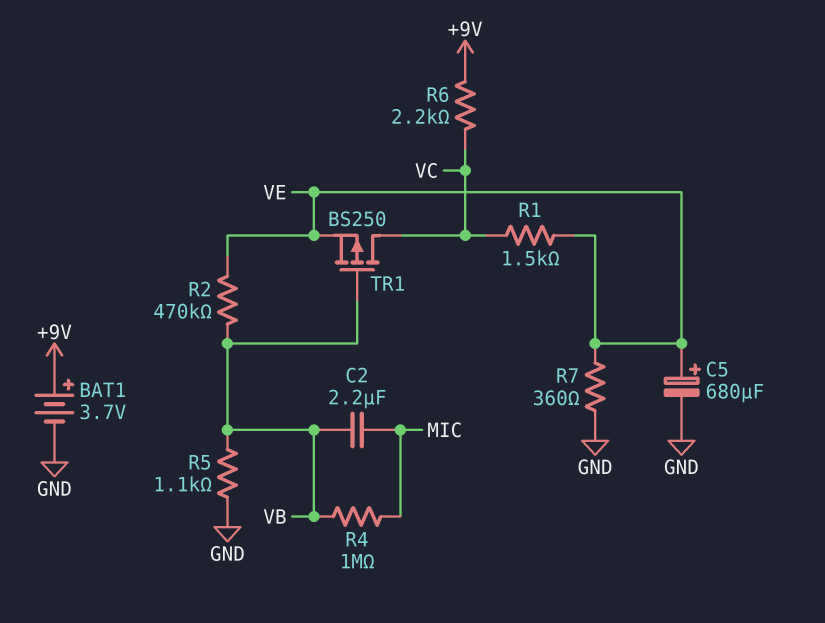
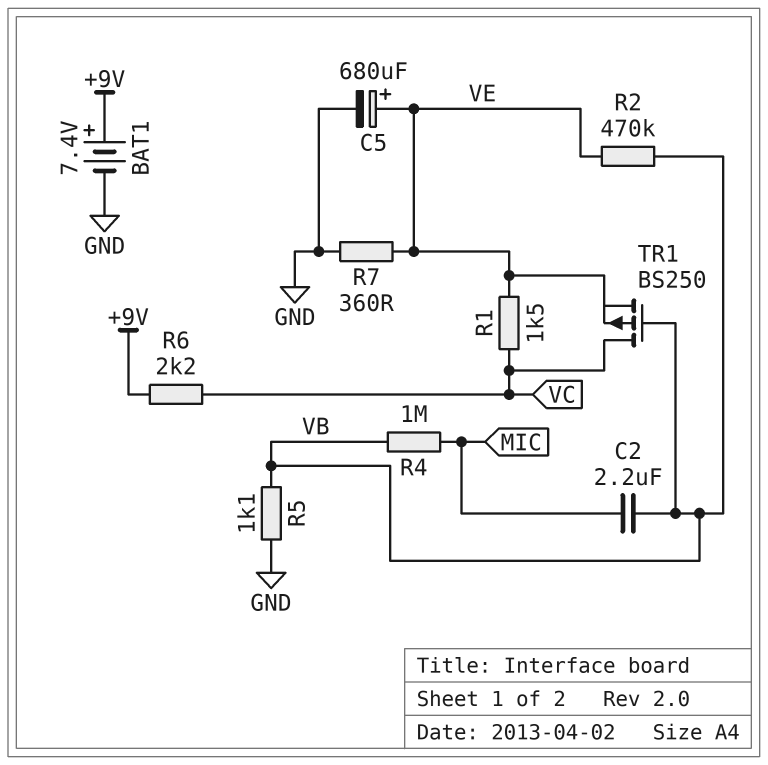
BAT1: 3.7V (plus +9V, minus GND) -> 7.4V (plus +9V, minus GND)

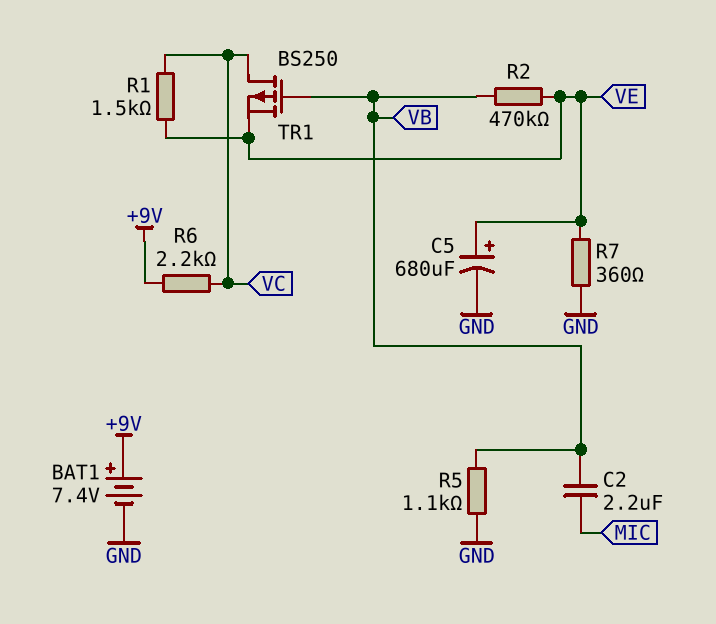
R4: 1M (MIC, VB) -> none

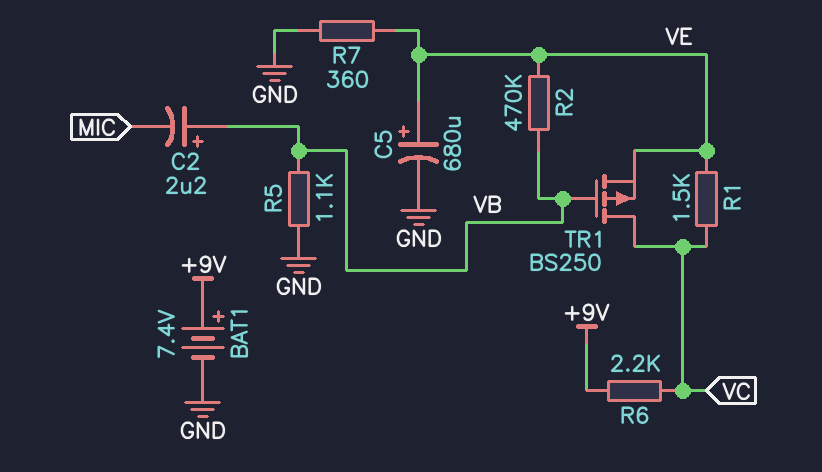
C2: 2.2uF (MIC, VB) -> 2.2uF (plus VB, minus MIC)

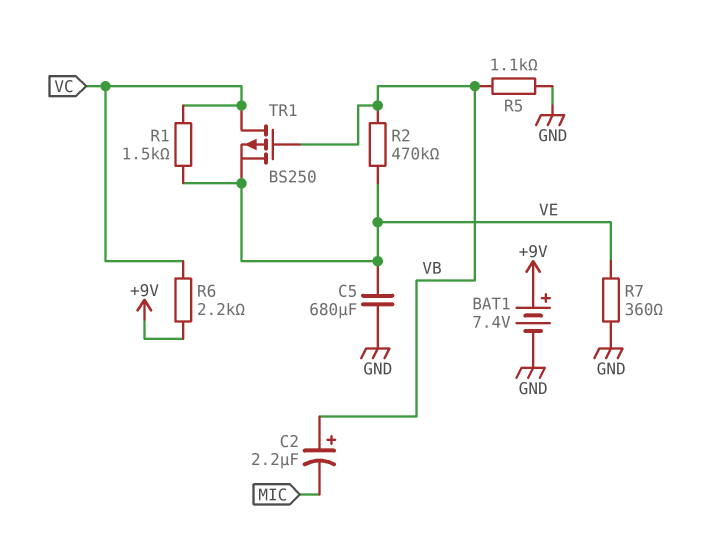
C5: 680uF (plus VE, minus GND) -> 680uF (GND, VE)

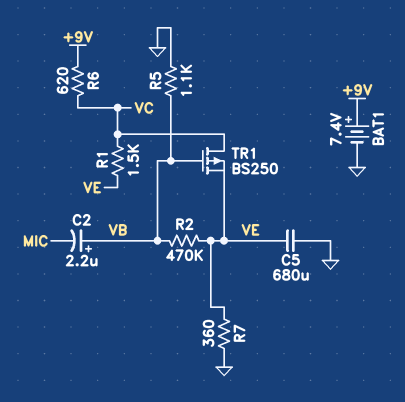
R6: 2.2k (+9V, VC) -> 620 (+9V, VC)

